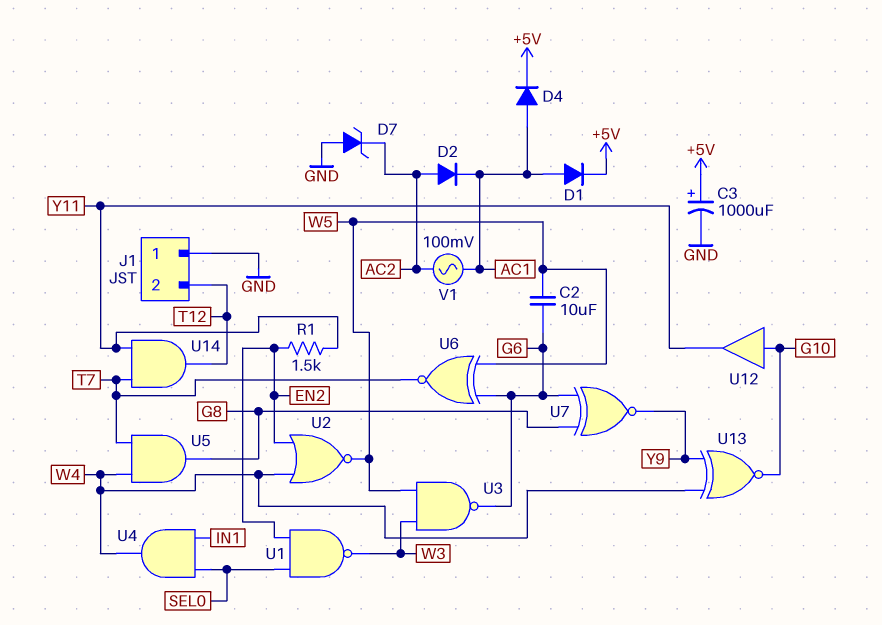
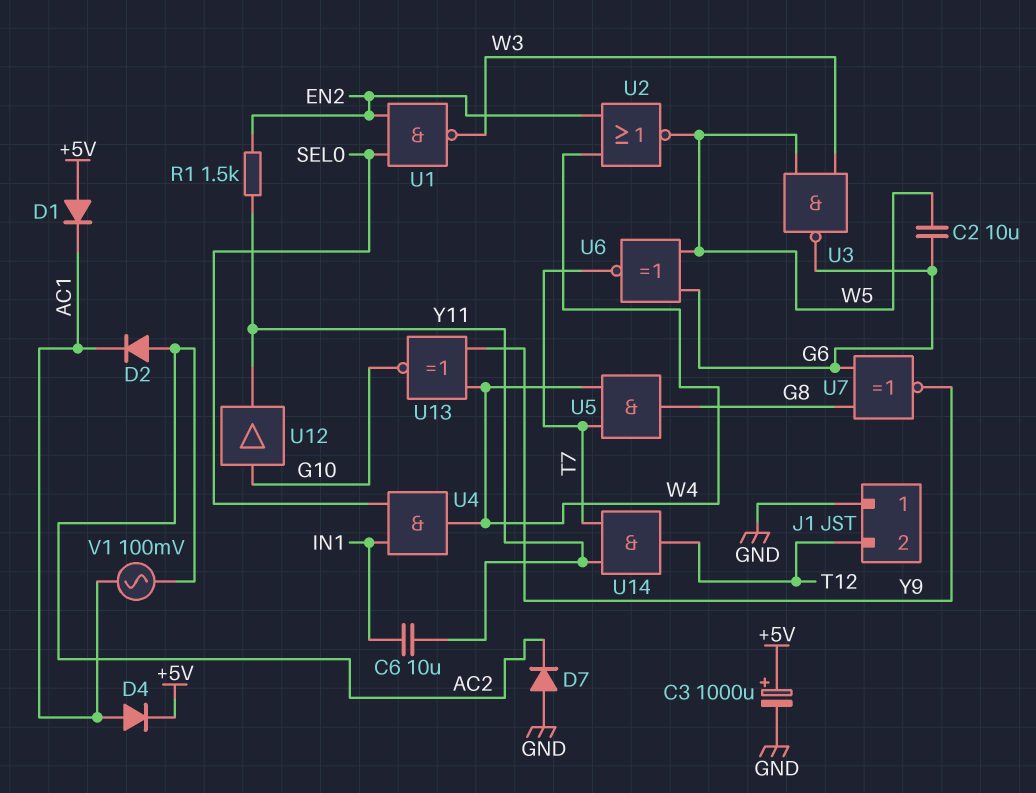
C6: none -> 10uF (IN1, Y11)
D1: diode (A AC1, K +5V) -> diode (A +5V, K AC1)
D7: zener (A GND, K AC2) -> diode (A GND, K AC2)

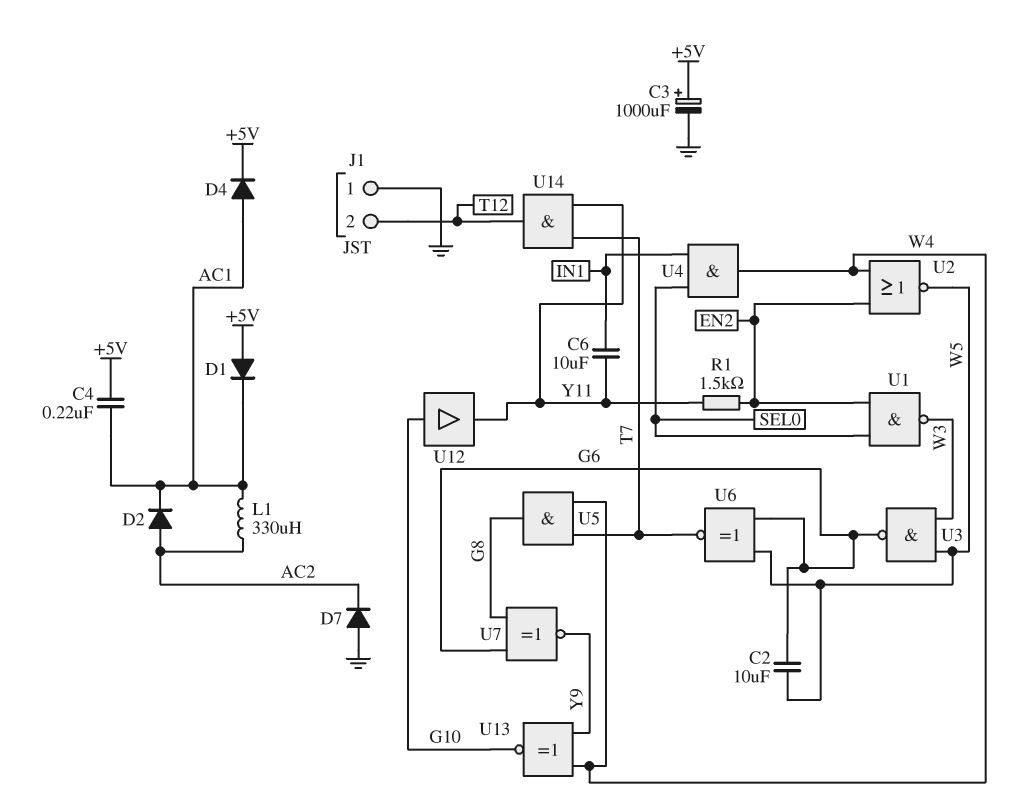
C4: none -> 220nF (+5V, AC1)
L1: none -> 330uH (AC1, AC2)
V1: AC 100mV (AC1, AC2) -> none

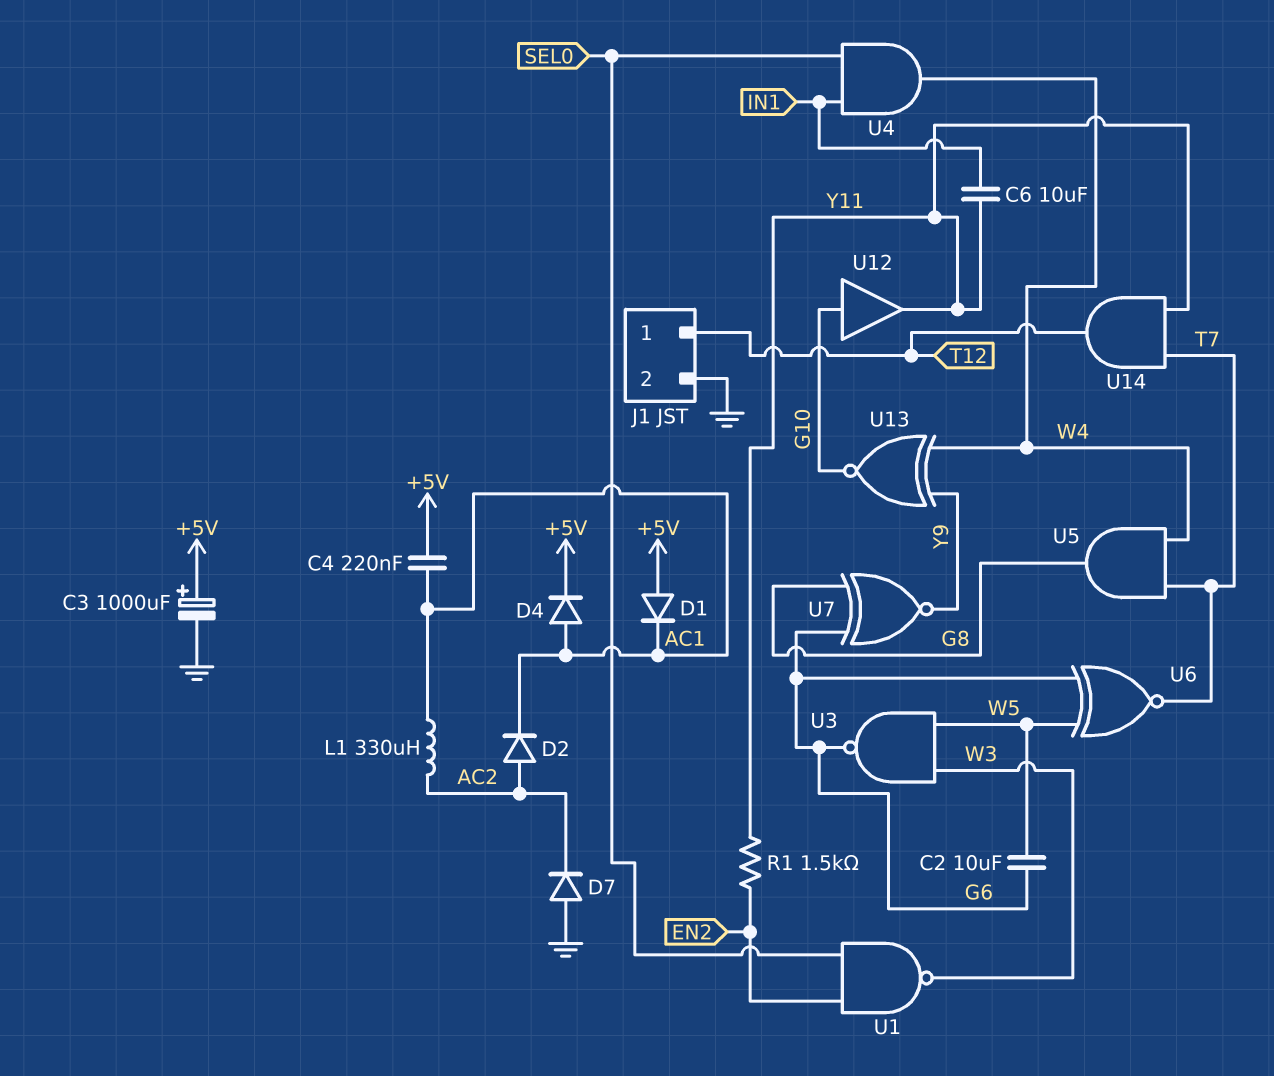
J1 pin 1: GND -> T12
J1 pin 2: T12 -> GND
U2: NOR (in EN2, in W4, out W5) -> none

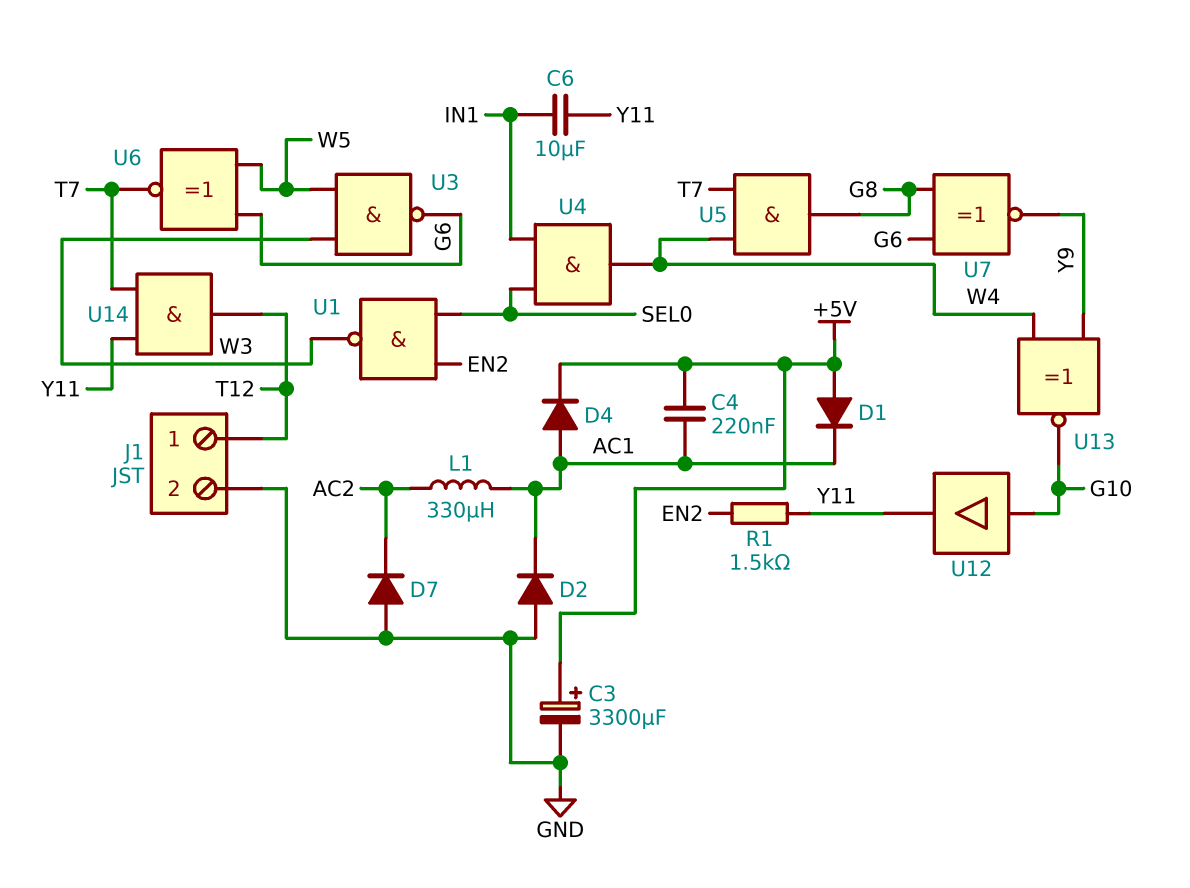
C2: 10uF (G6, W5) -> none
C3: 1000uF (plus +5V, minus GND) -> 3300uF (plus +5V, minus GND)
D2: diode (A AC2, K AC1) -> diode (A GND, K AC1)

